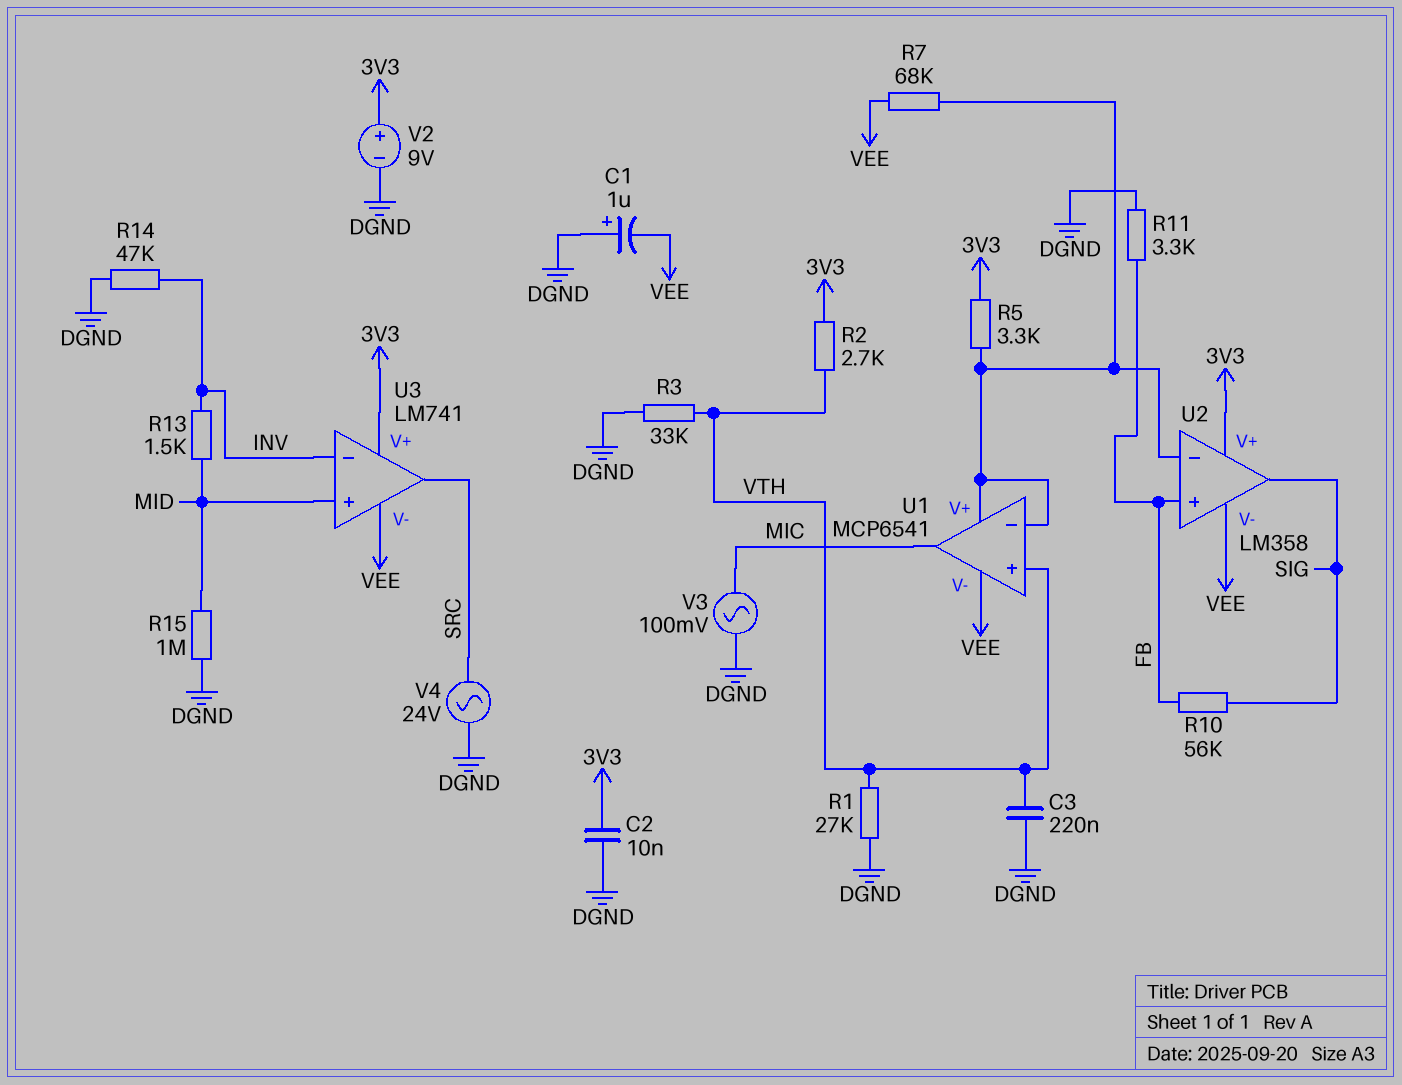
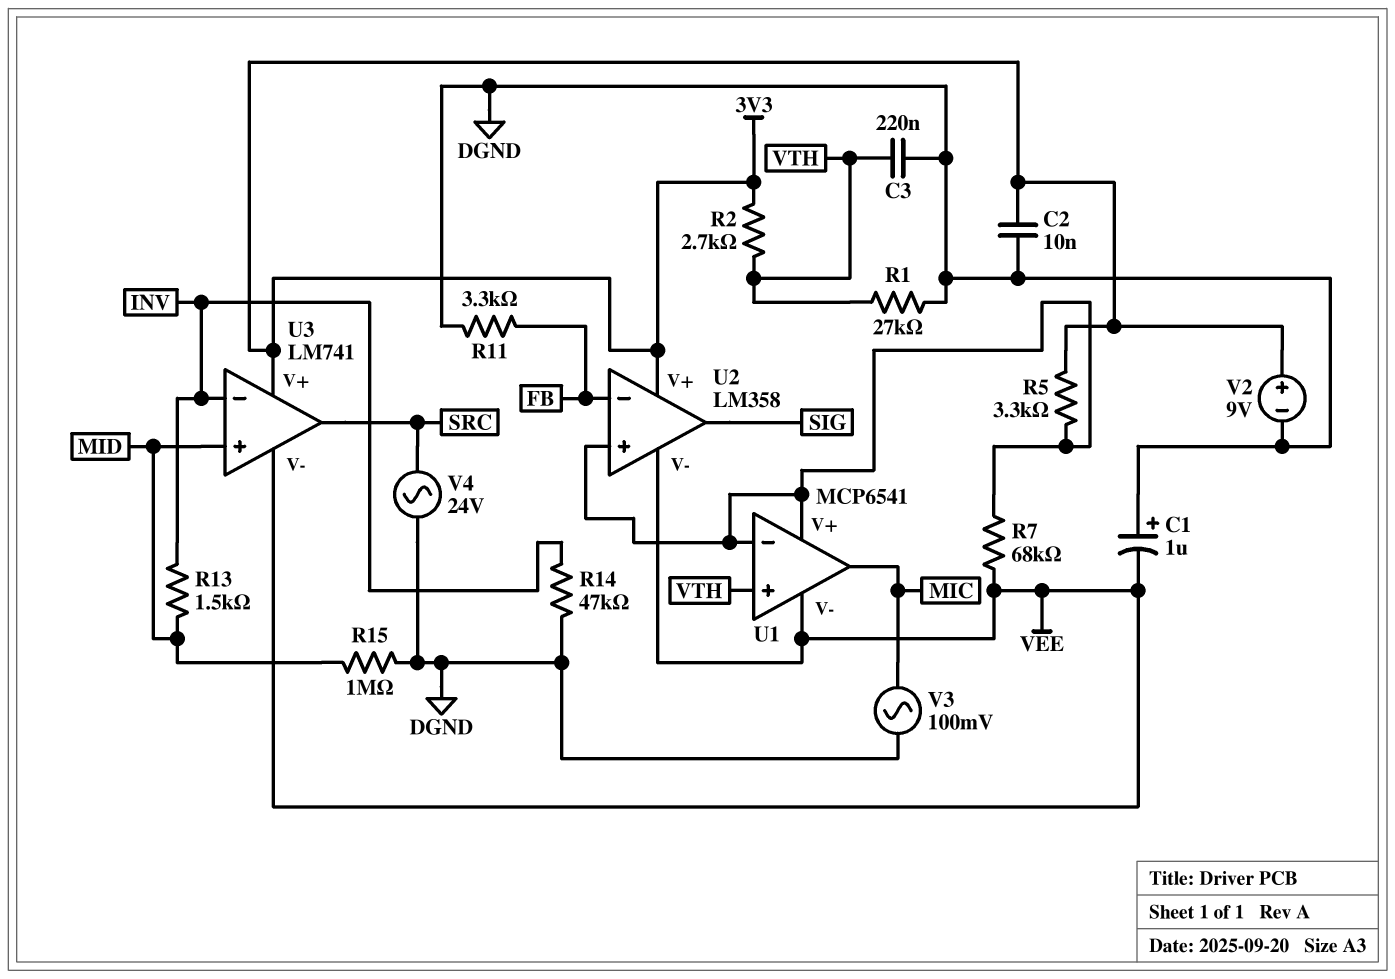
R3: 33k (DGND, VTH) -> none
R10: 56k (FB, SIG) -> none
U2 pin in+: FB -> U1/V+
U2 pin in-: U1/V+ -> FB

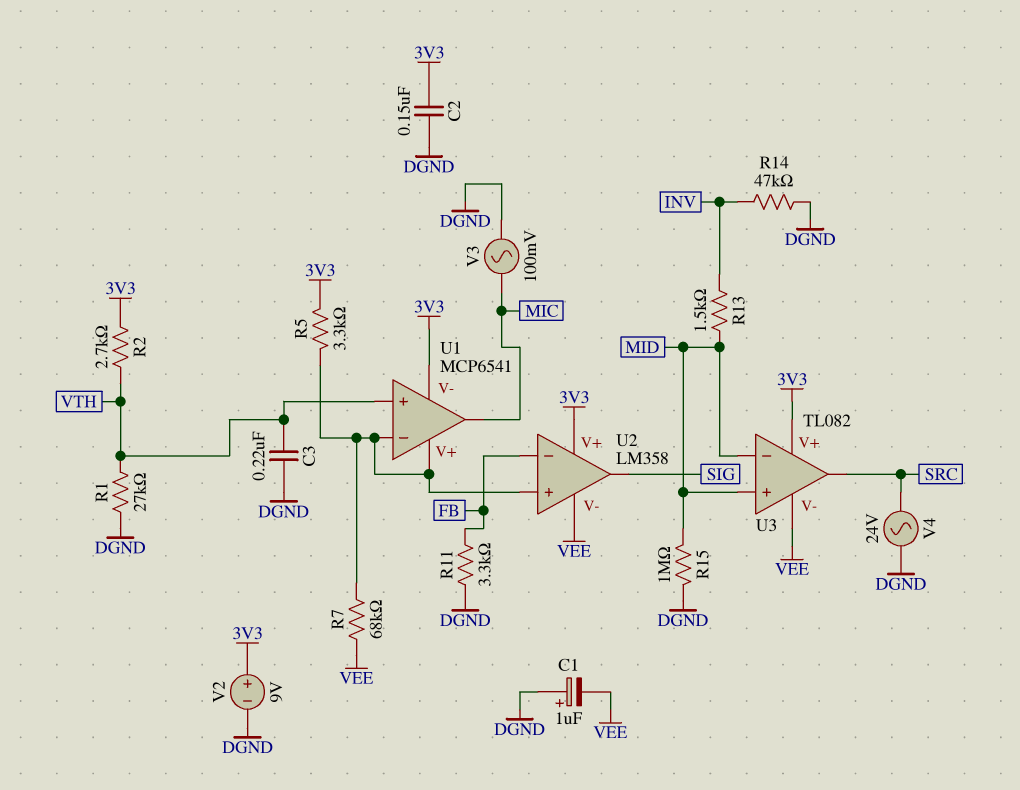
C2: 10nF (3V3, DGND) -> 150nF (3V3, DGND)
U1 pin V-: VEE -> 3V3
U3: LM741 -> TL082
U3 pin in-: INV -> MID

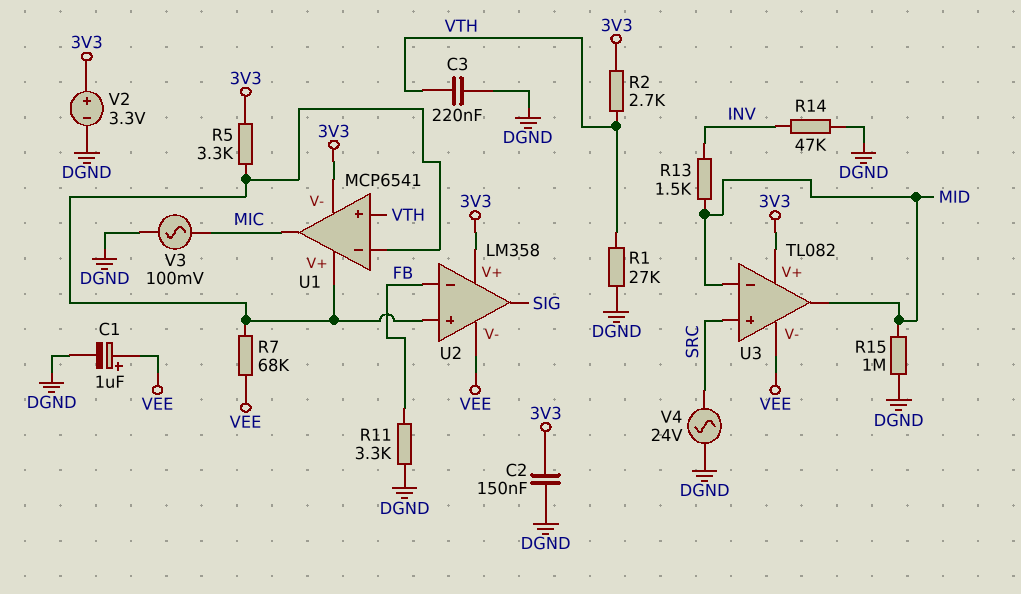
C1: 1uF (plus DGND, minus VEE) -> 1uF (plus VEE, minus DGND)
U3 pin in+: MID -> SRC
U3 pin out: SRC -> MID
V2: 9V (plus 3V3, minus DGND) -> 3.3V (plus 3V3, minus DGND)

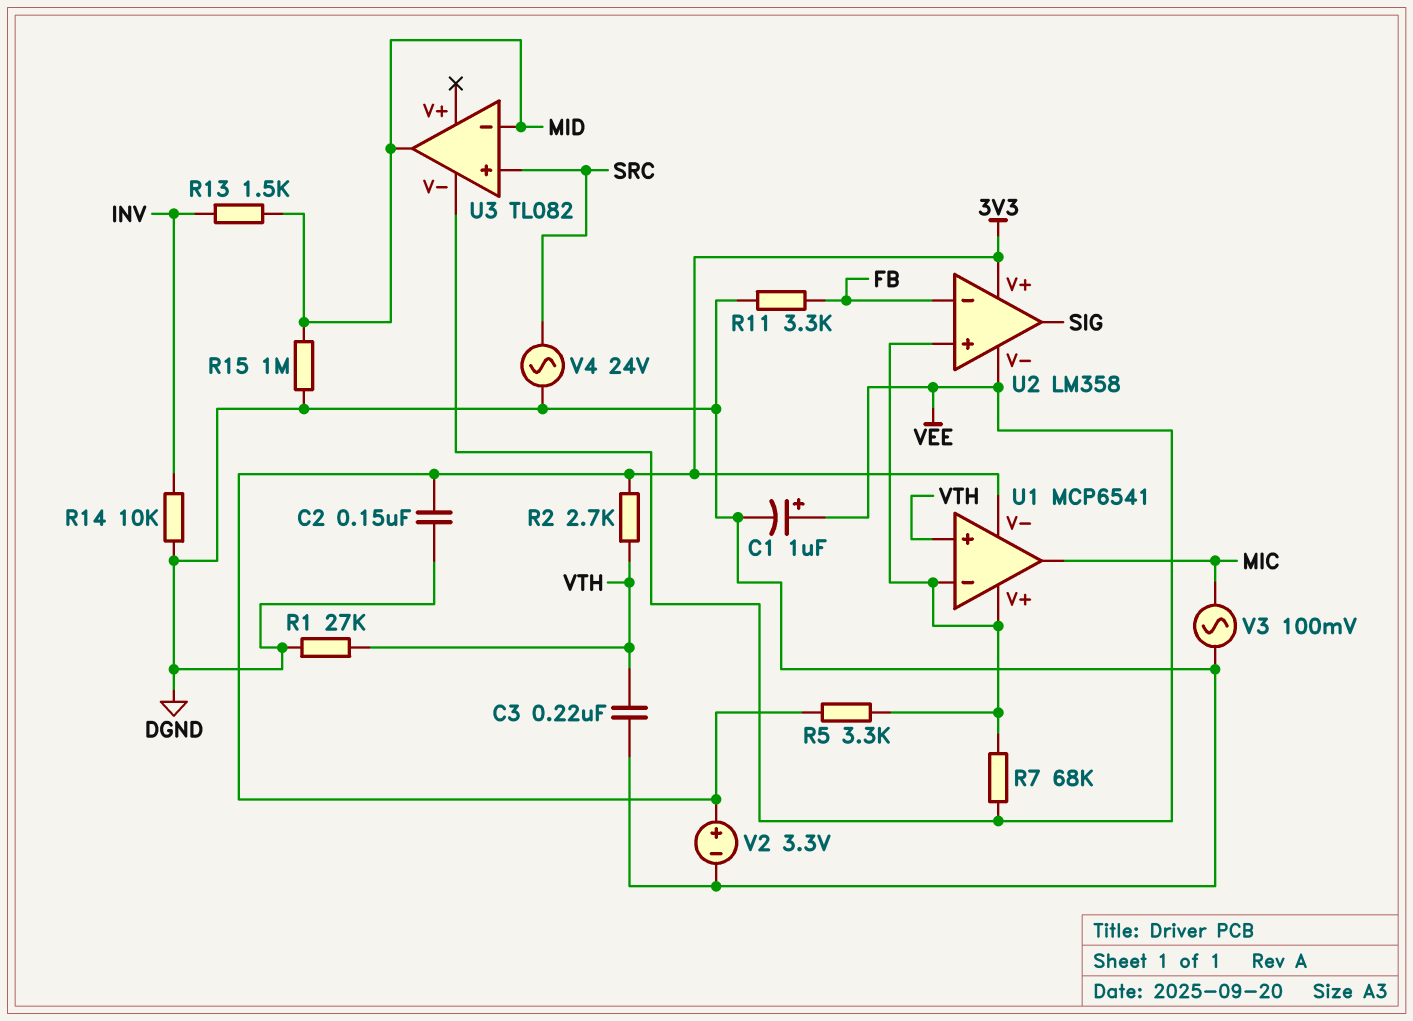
R14: 47k (DGND, INV) -> 10k (DGND, INV)
U3 pin V+: 3V3 -> none

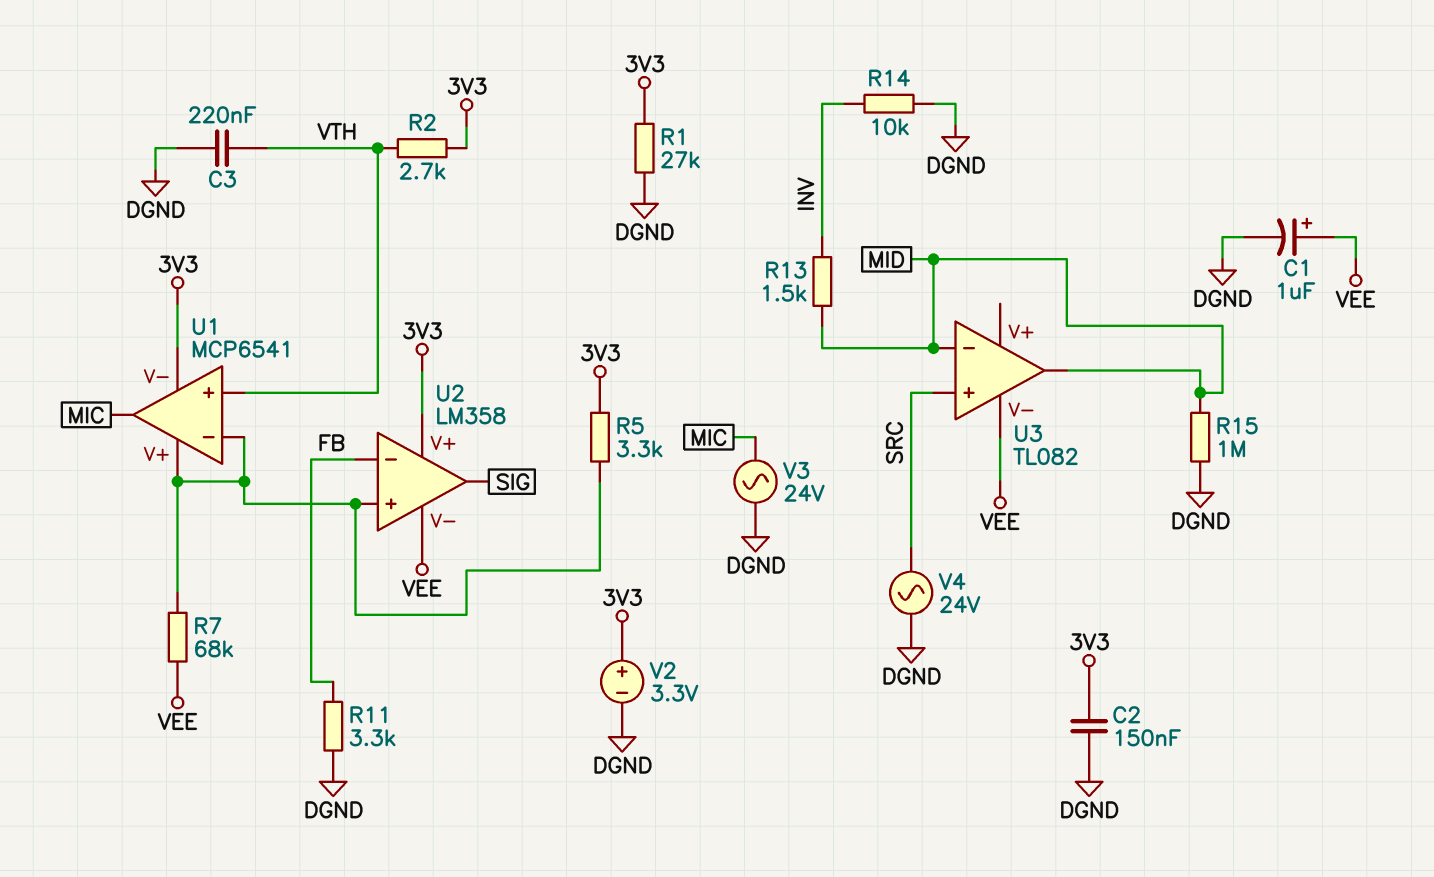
R1: 27k (DGND, VTH) -> 27k (3V3, DGND)
V3: AC 100mV (DGND, MIC) -> AC 24V (DGND, MIC)

